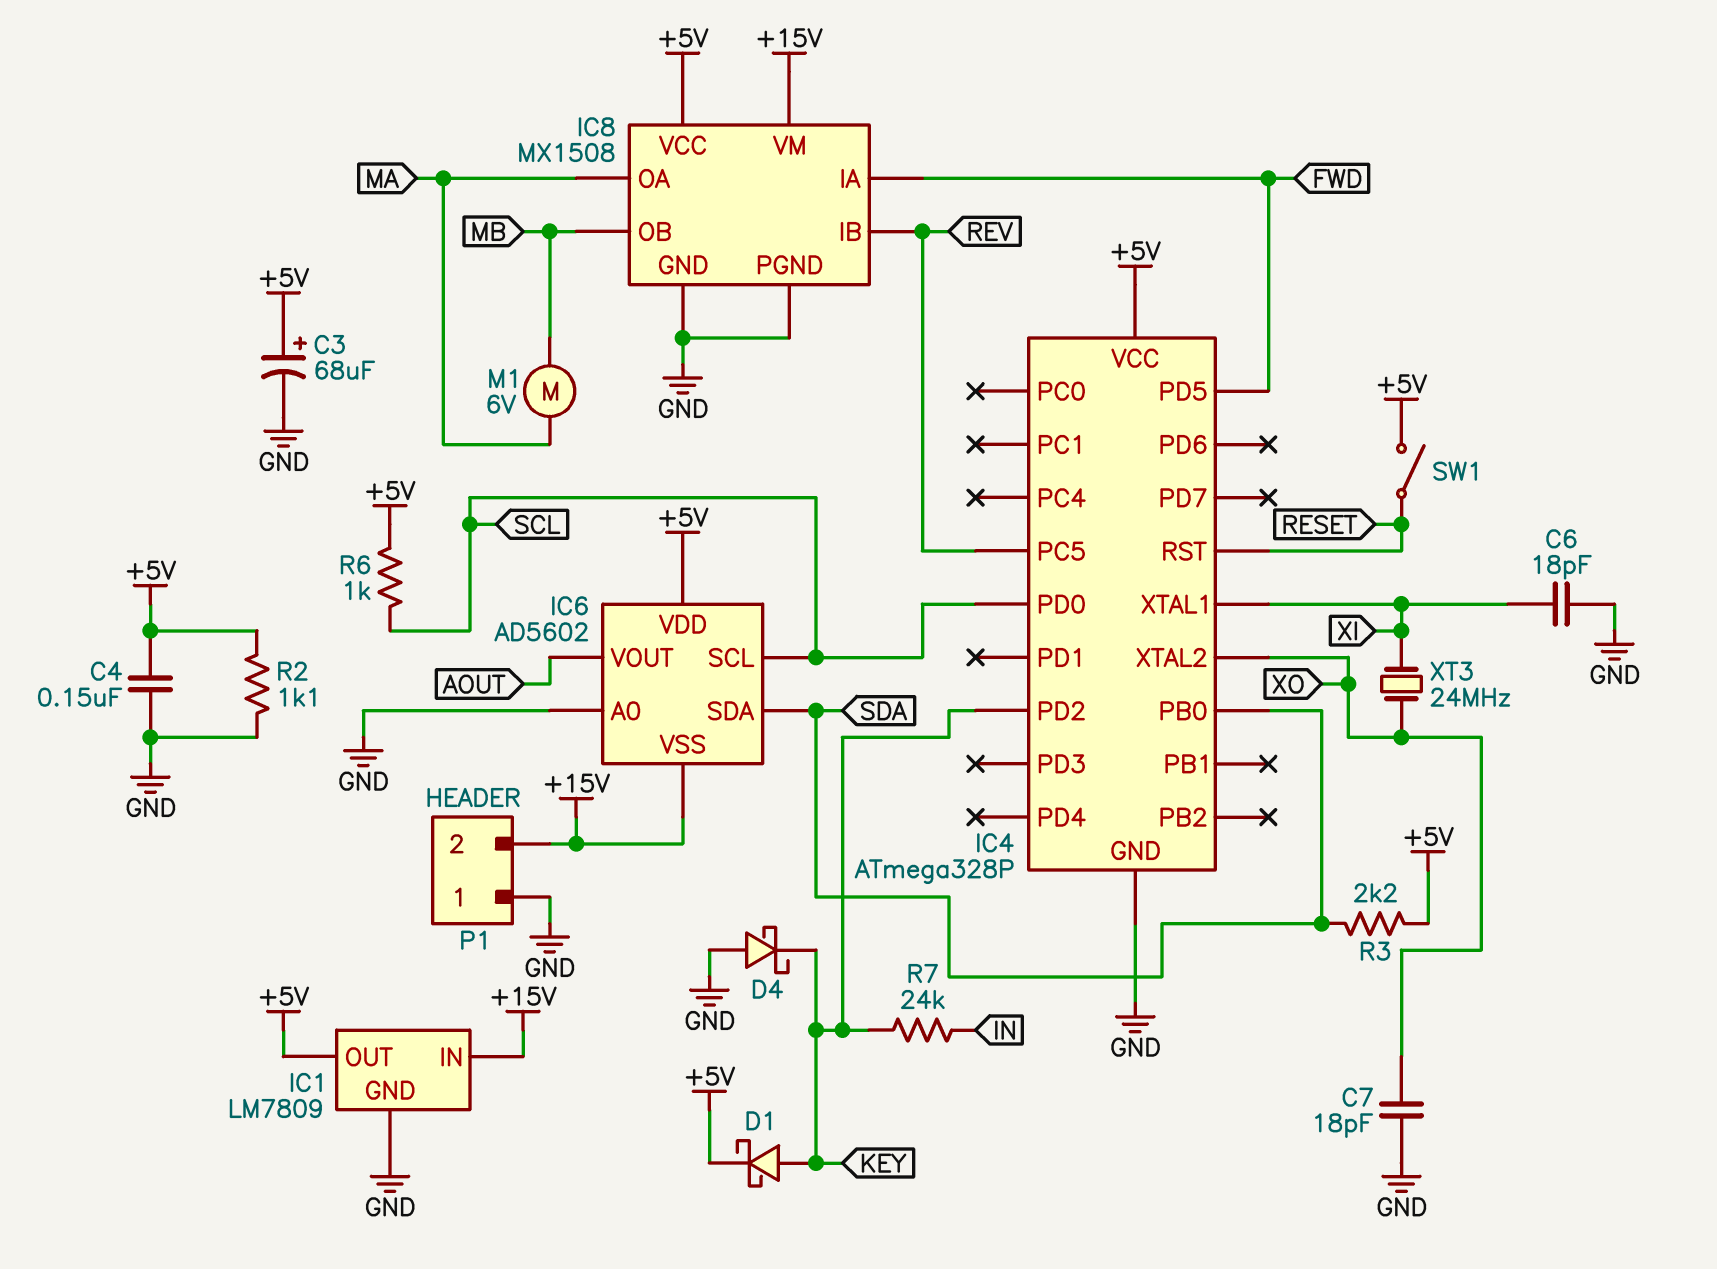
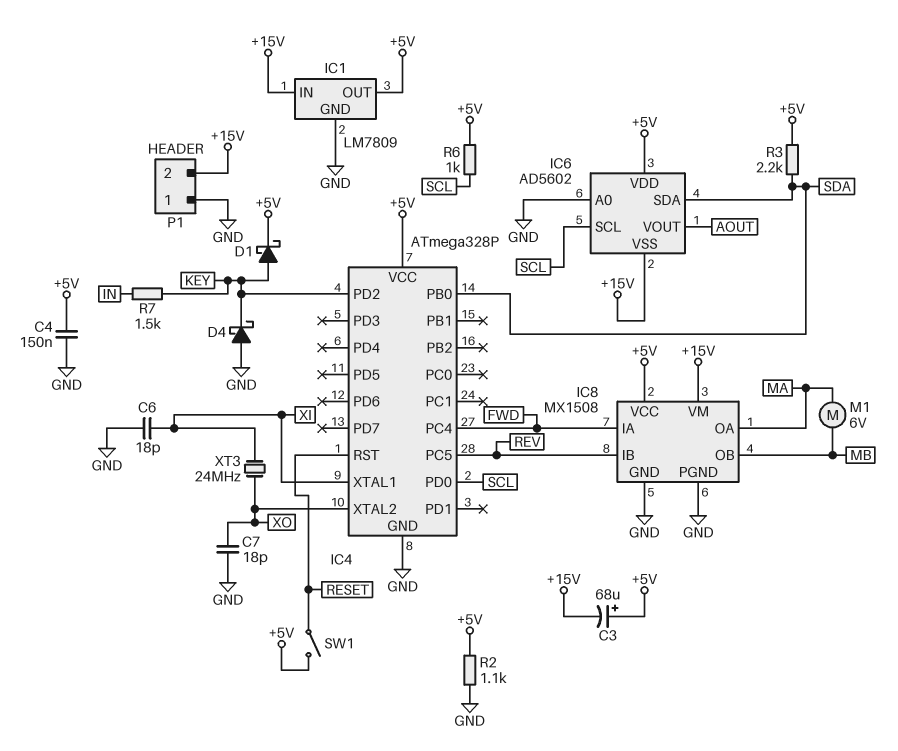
C3: 68uF (plus +5V, minus GND) -> 68uF (plus +5V, minus +15V)
IC4 pin PC4: none -> FWD
IC4 pin PD5: FWD -> none
R7: 24k (IN, KEY) -> 1.5k (IN, KEY)

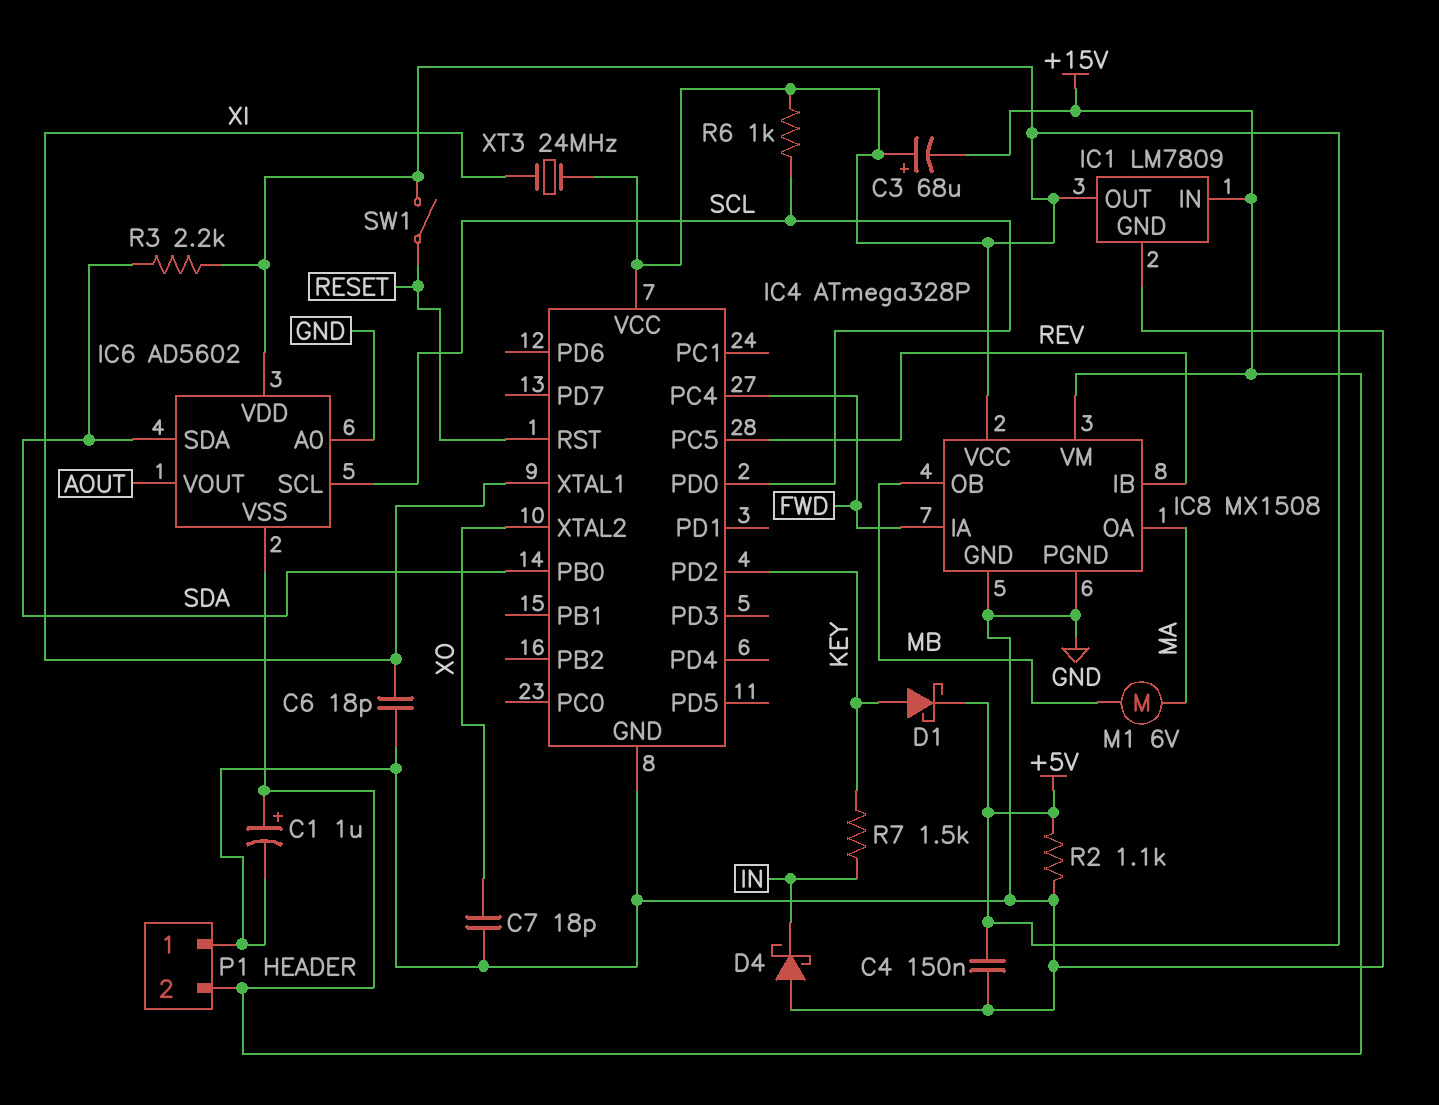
C1: none -> 1uF (plus +15V, minus GND)
D4: schottky (A GND, K KEY) -> schottky (A GND, K IN)
XT3: 24MHz (XI, XO) -> 24MHz (+5V, XI)

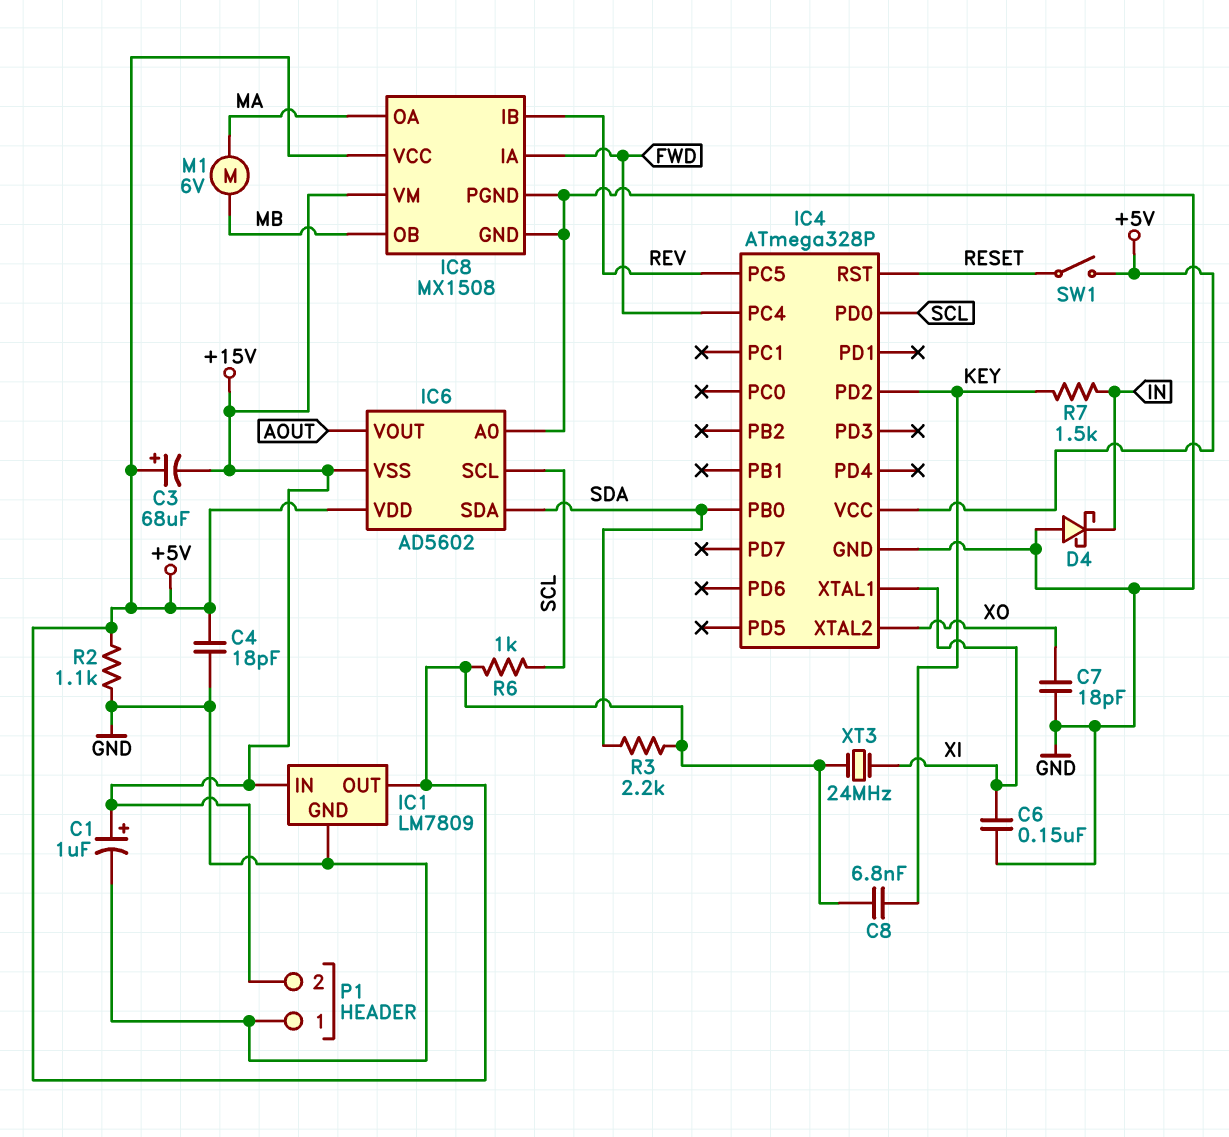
C4: 150nF (+5V, GND) -> 18pF (+5V, GND)
C6: 18pF (GND, XI) -> 150nF (GND, XI)
C8: none -> 6.8nF (+5V, KEY)
D1: schottky (A KEY, K +5V) -> none

